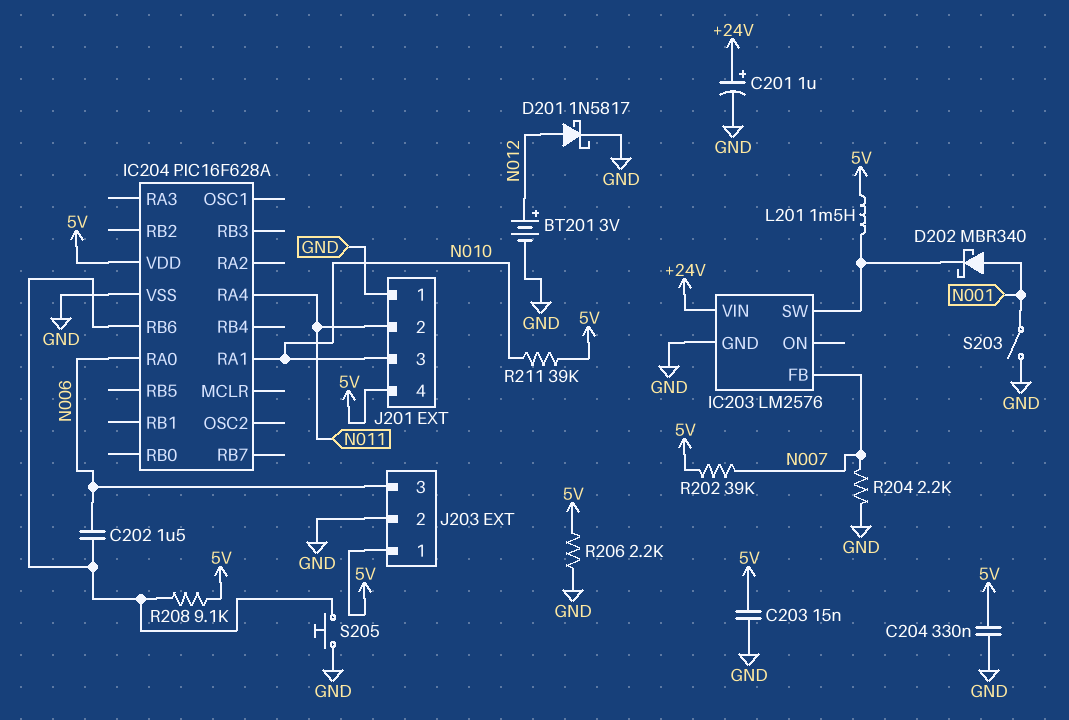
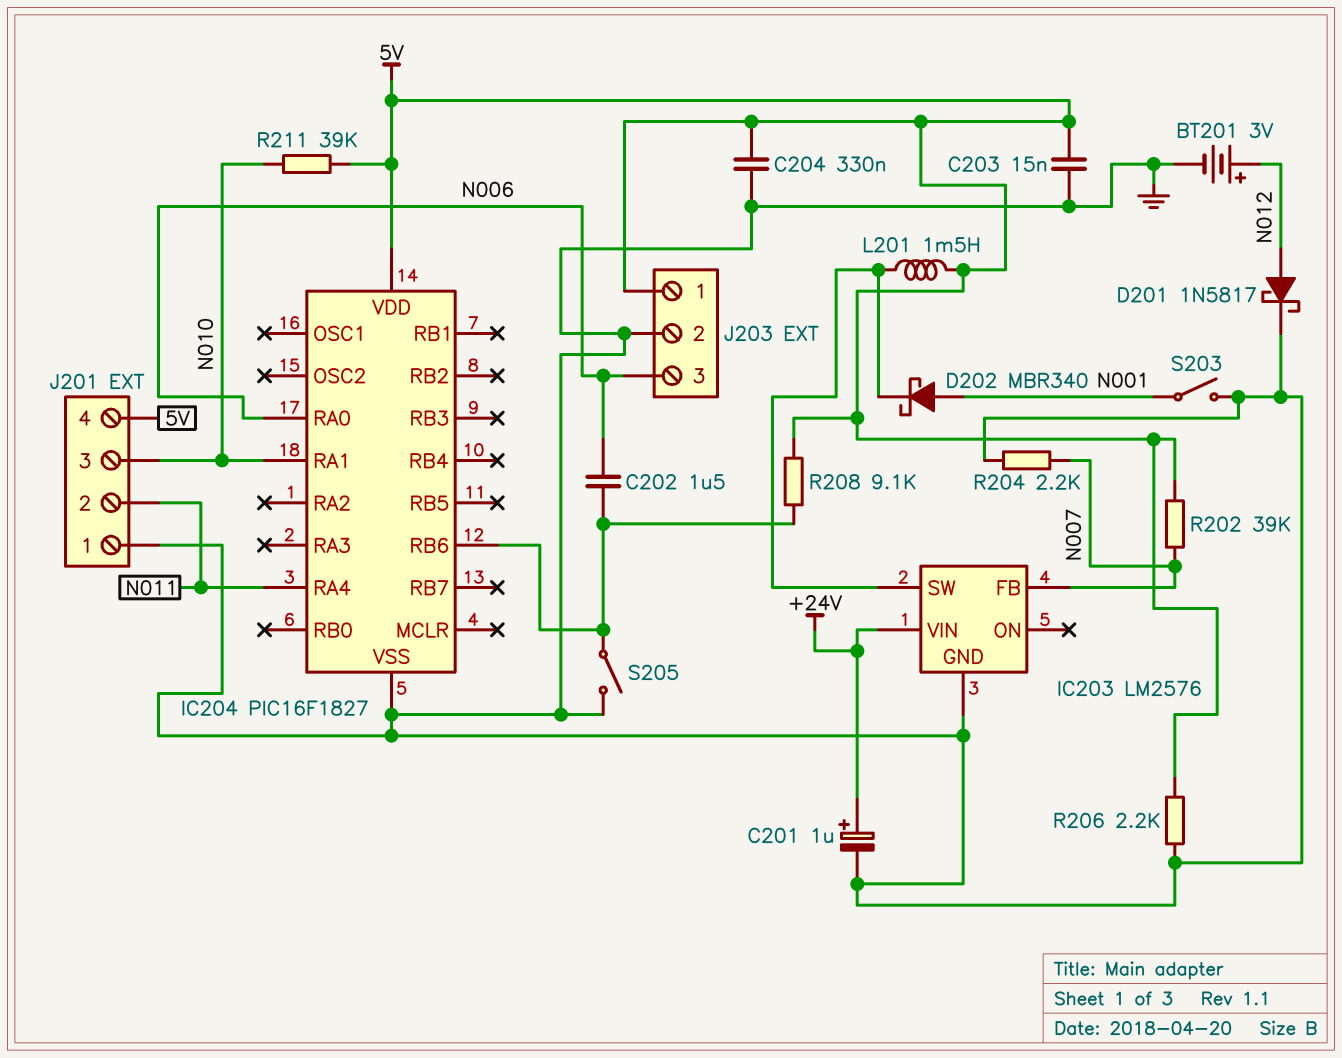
IC204: PIC16F628A -> PIC16F1827
S205: button (GND, IC204/RB6) -> switch (GND, IC204/RB6)

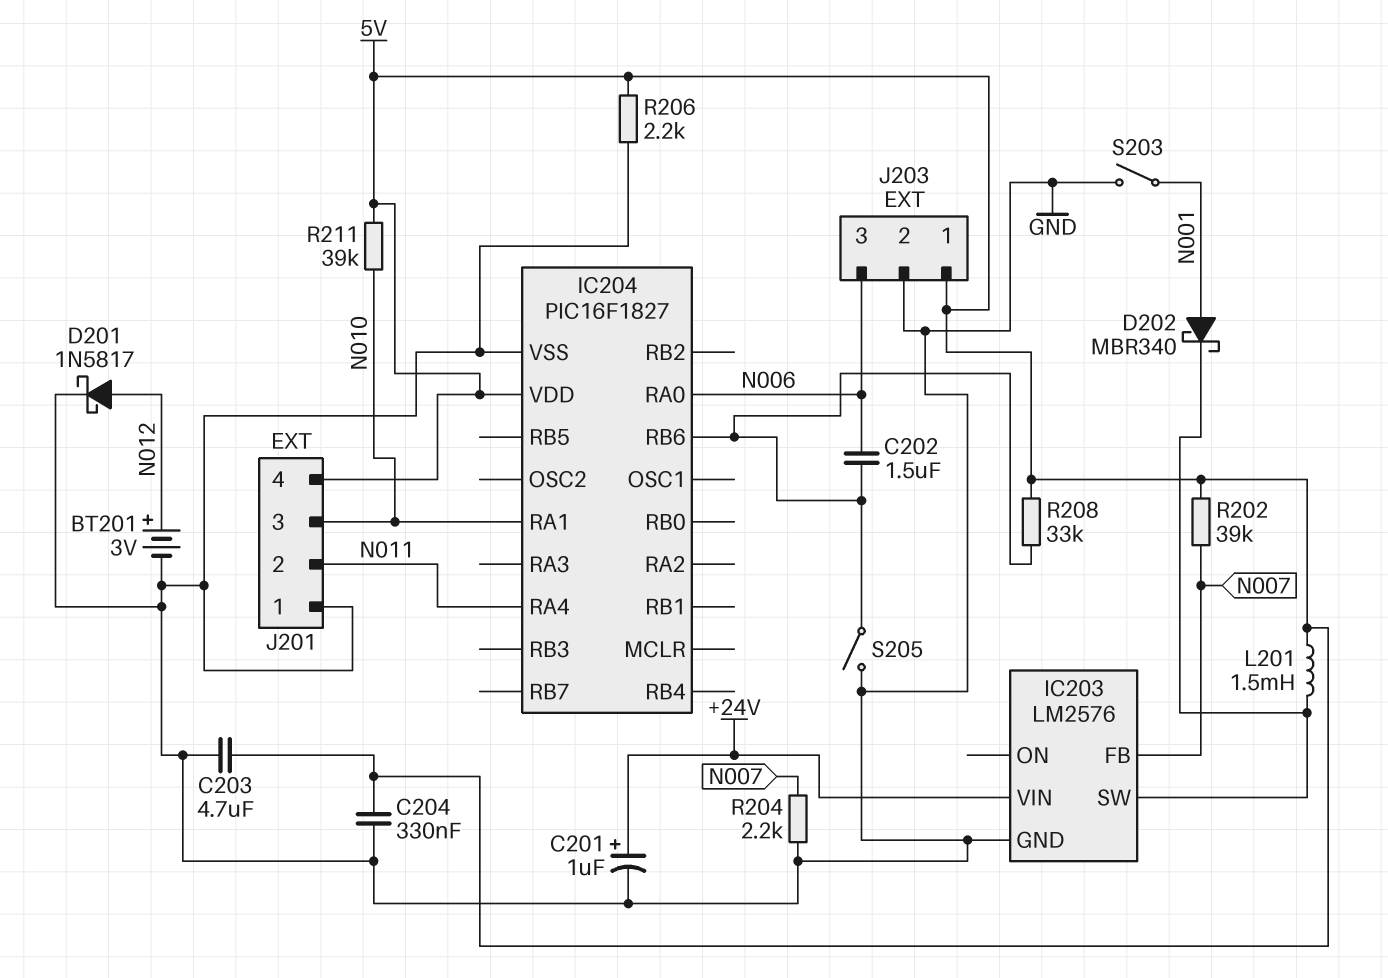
C203: 15nF (5V, GND) -> 4.7uF (5V, GND)
R208: 9.1k (5V, IC204/RB6) -> 33k (5V, IC204/RB6)

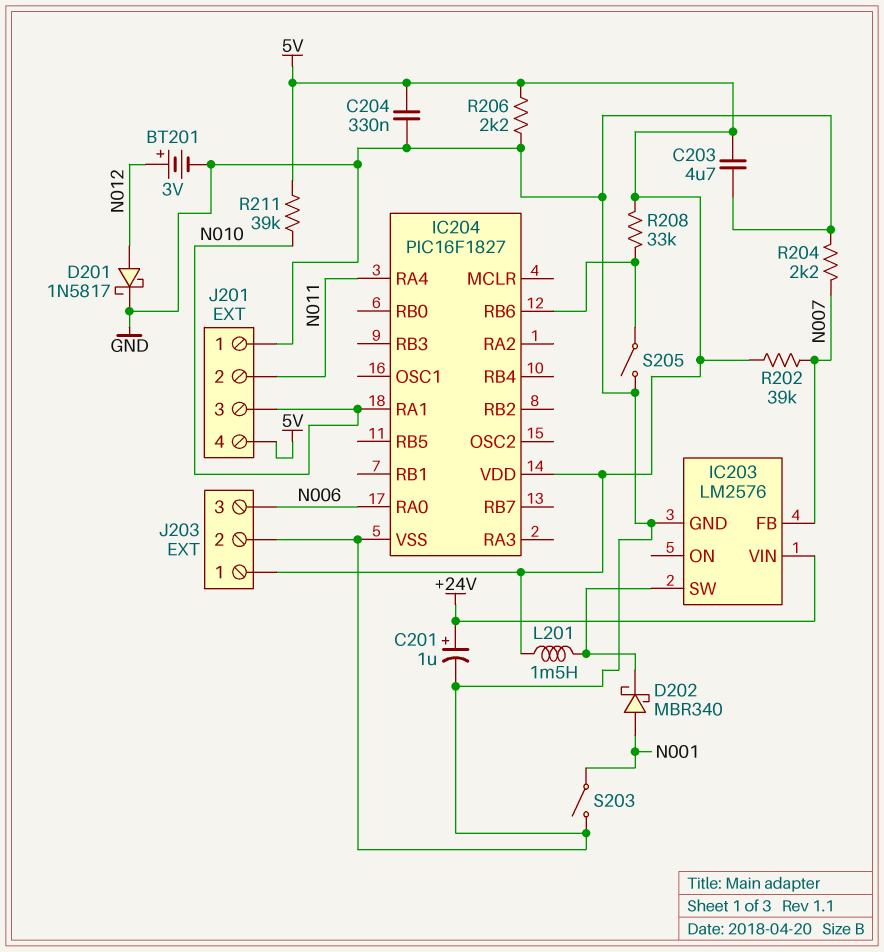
C202: 1.5uF (IC204/RB6, N006) -> none

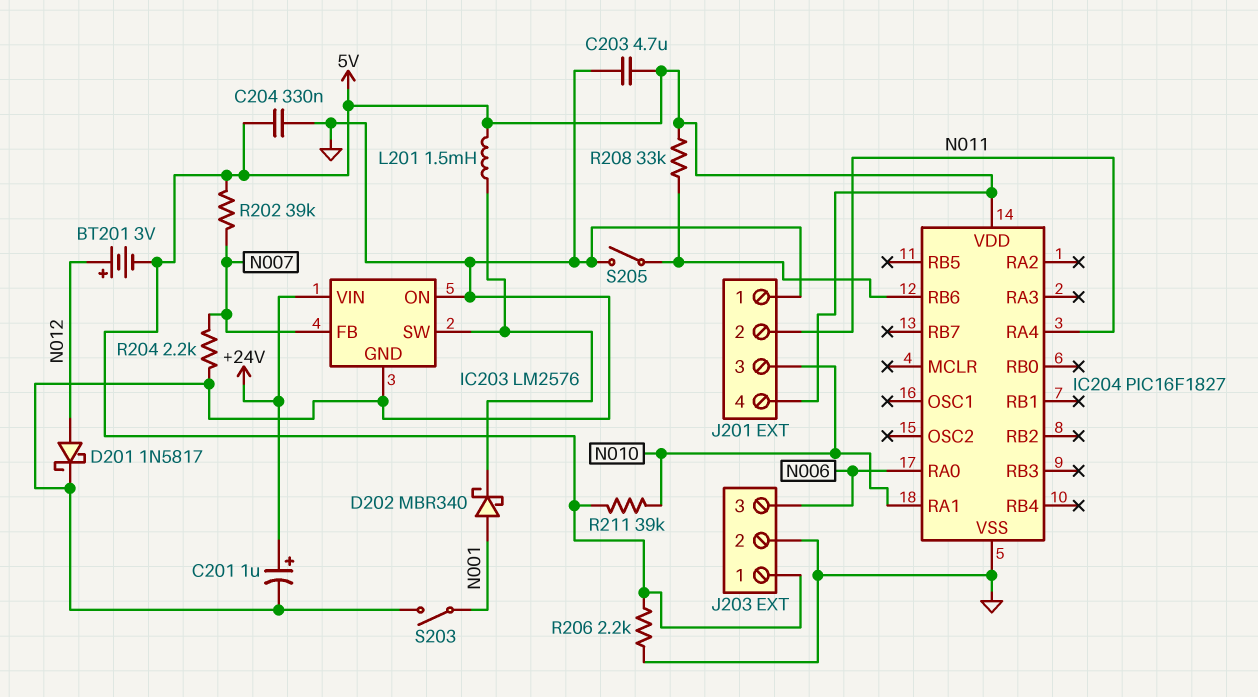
BT201: 3V (plus N012, minus GND) -> 3V (plus N012, minus 5V)
IC203 pin ON: none -> GND

